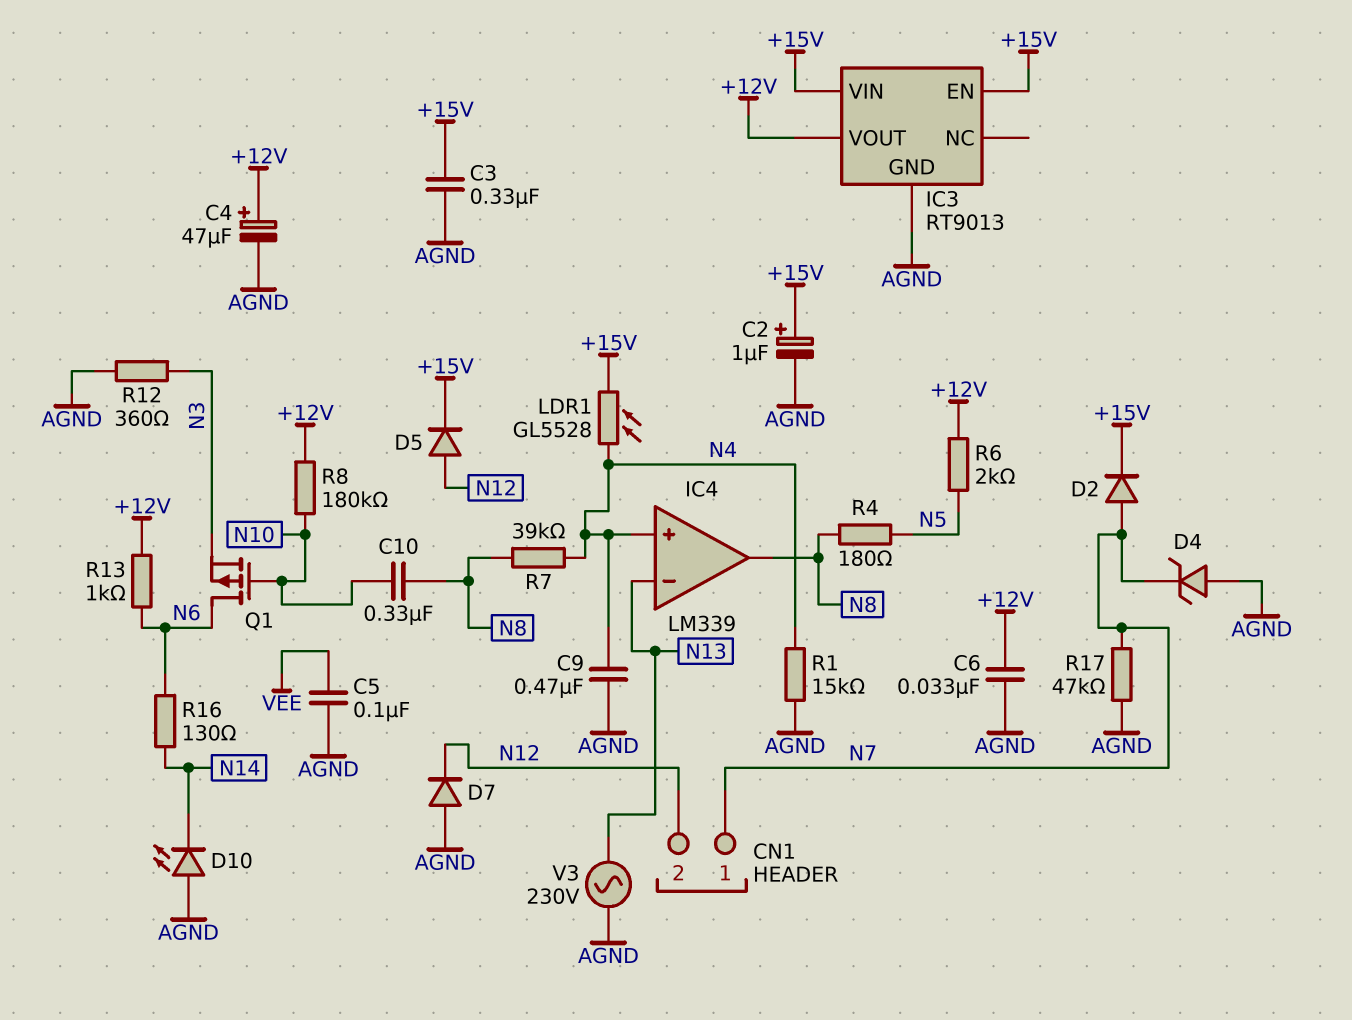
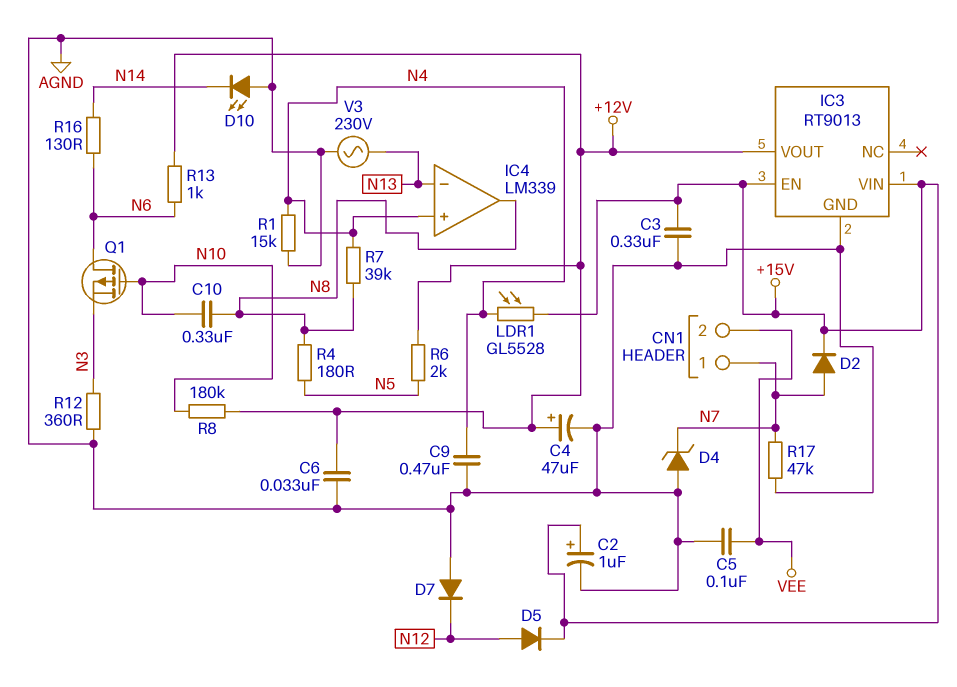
CN1 pin 2: N12 -> VEE

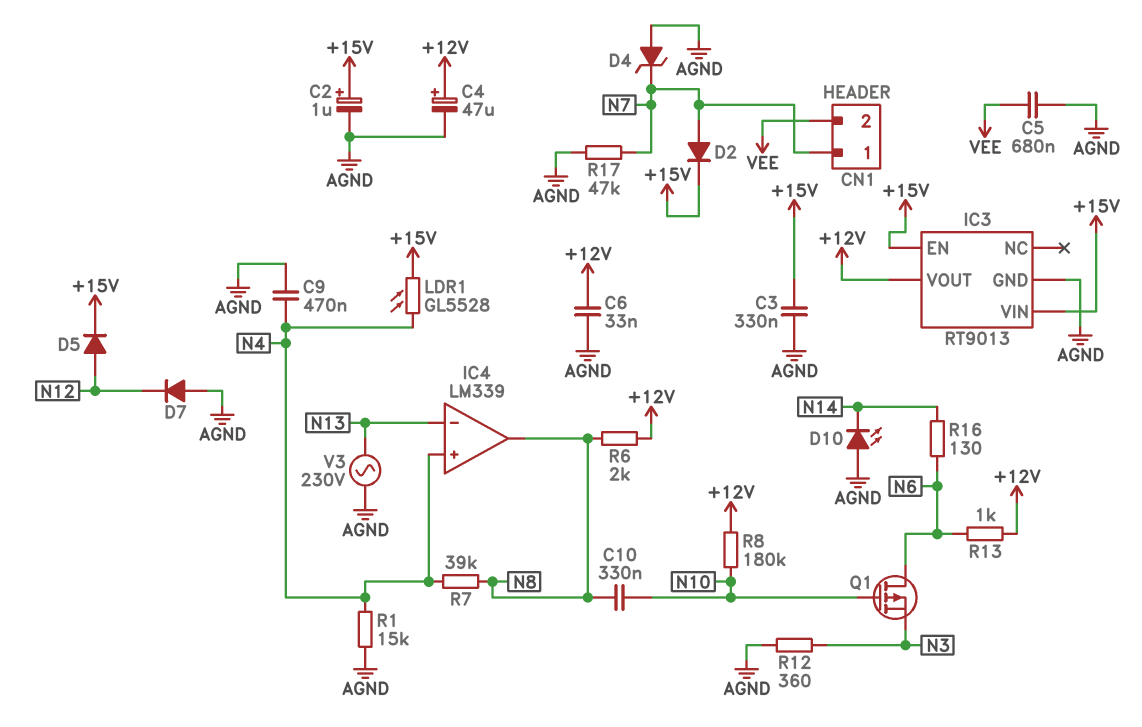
C5: 100nF (AGND, VEE) -> 680nF (AGND, VEE)
R4: 180 (N5, N8) -> none
R6: 2k (+12V, N5) -> 2k (+12V, N8)

